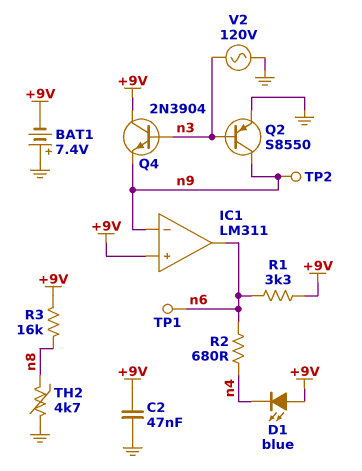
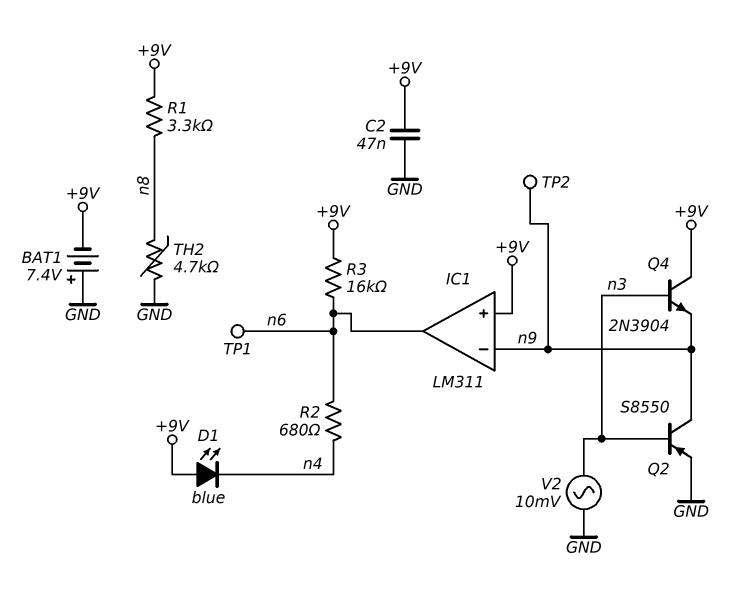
R1: 3.3k (+9V, n6) -> 3.3k (+9V, n8)
R3: 16k (+9V, n8) -> 16k (+9V, n6)
V2: AC 120V (GND, n3) -> AC 10mV (GND, n3)

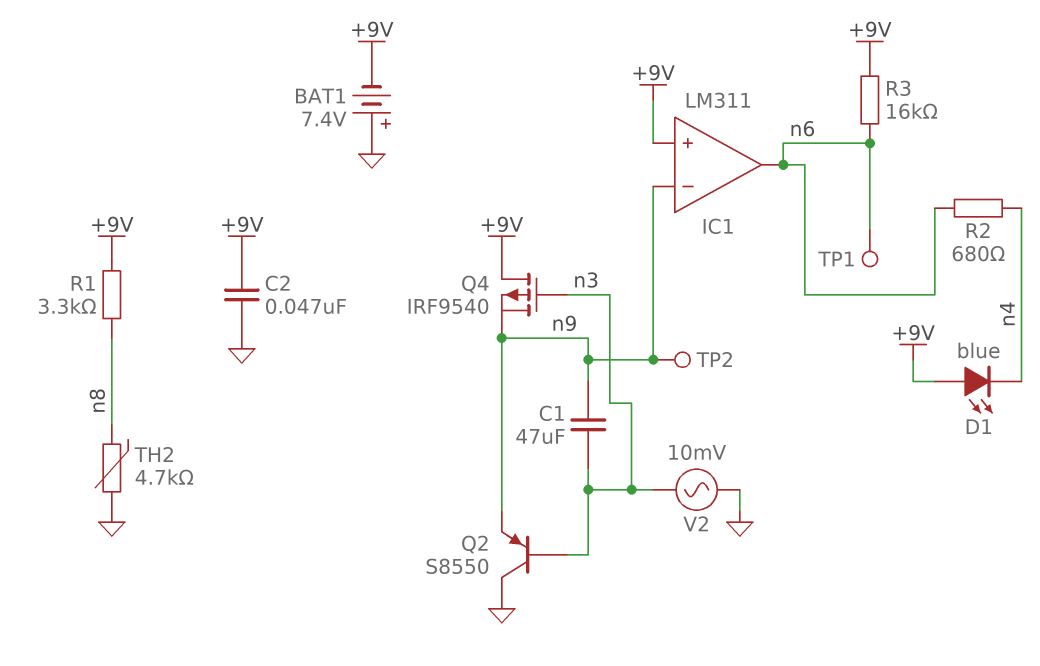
C1: none -> 47uF (n3, n9)
Q2: PNP S8550 (B n3, C n9, E GND) -> PNP S8550 (B n3, C GND, E n9)
Q4: NPN 2N3904 (B n3, C +9V, E n9) -> PMOS IRF9540 (G n3, D +9V, S n9)

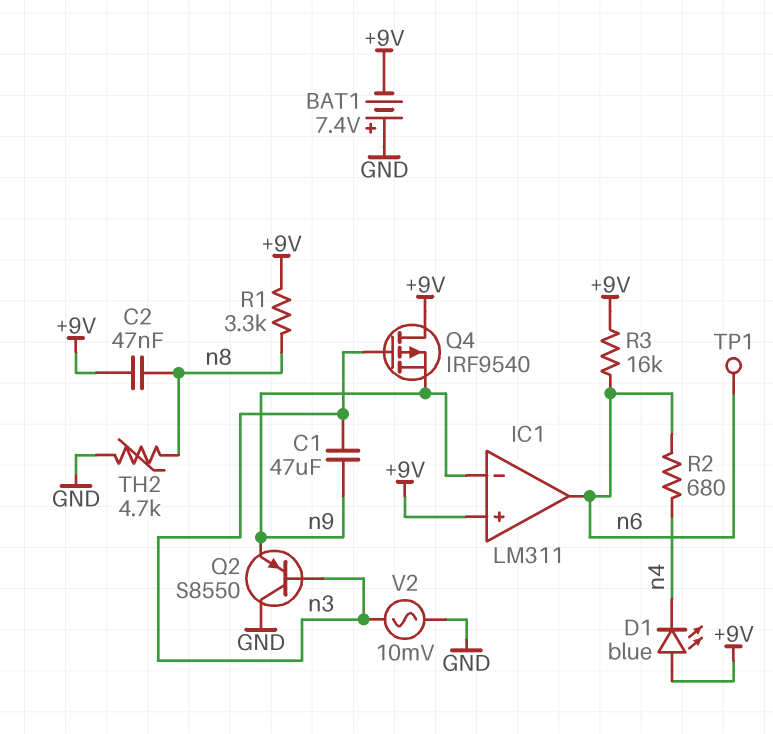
C2: 47nF (+9V, GND) -> 47nF (+9V, n8)
TP2: test point (n9) -> none

